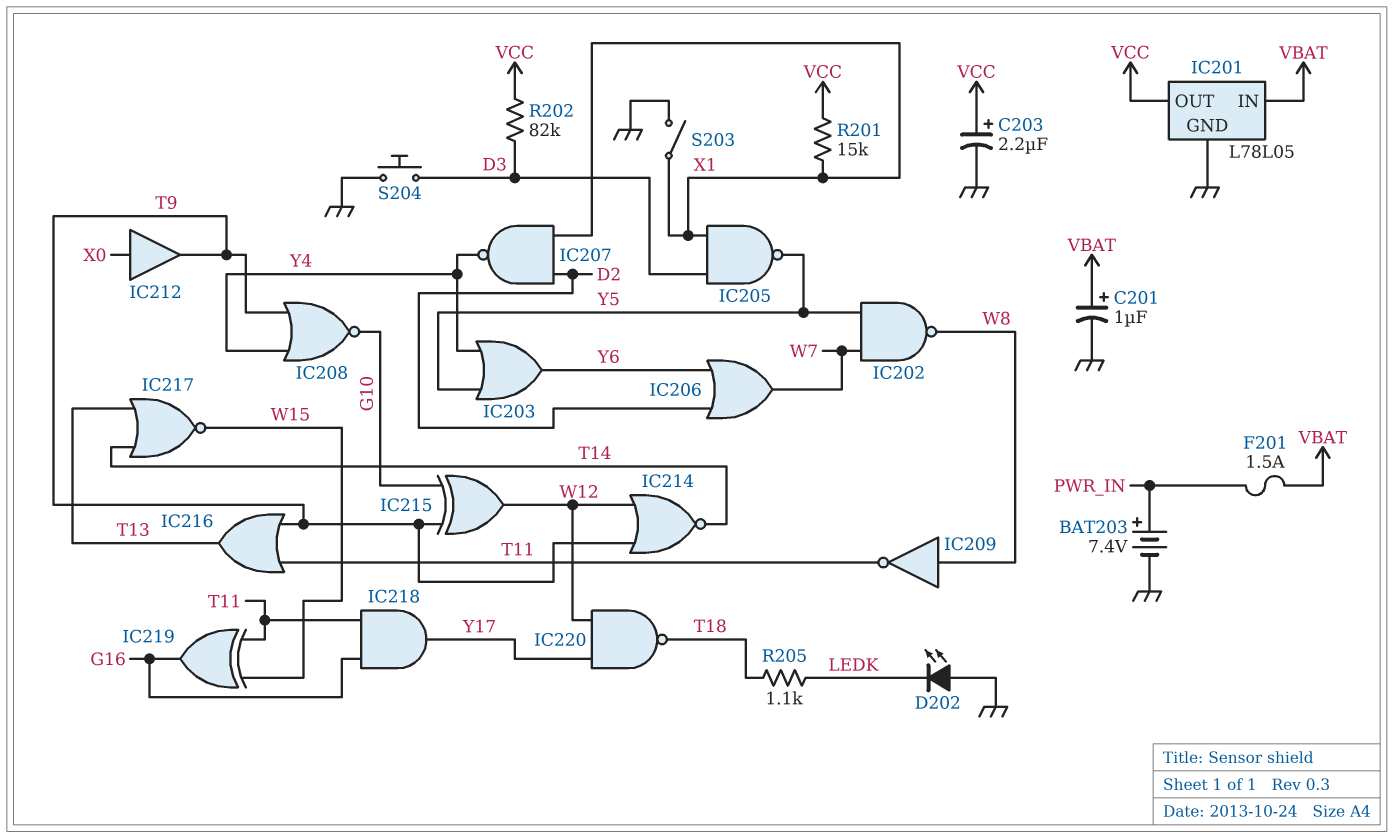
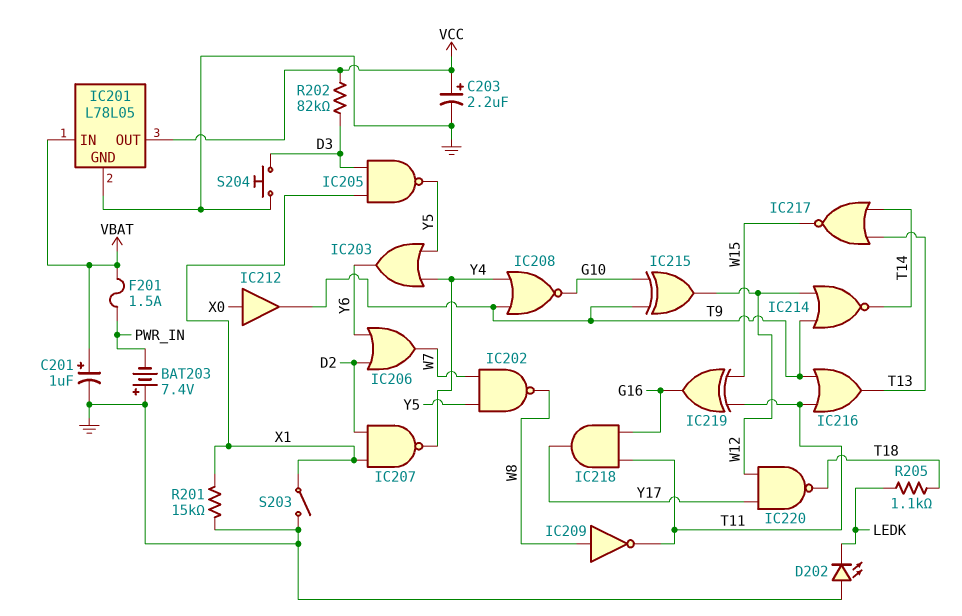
BAT203: 7.4V (plus PWR_IN, minus GND) -> 7.4V (plus GND, minus PWR_IN)
R201: 15k (VCC, X1) -> 15k (GND, X1)

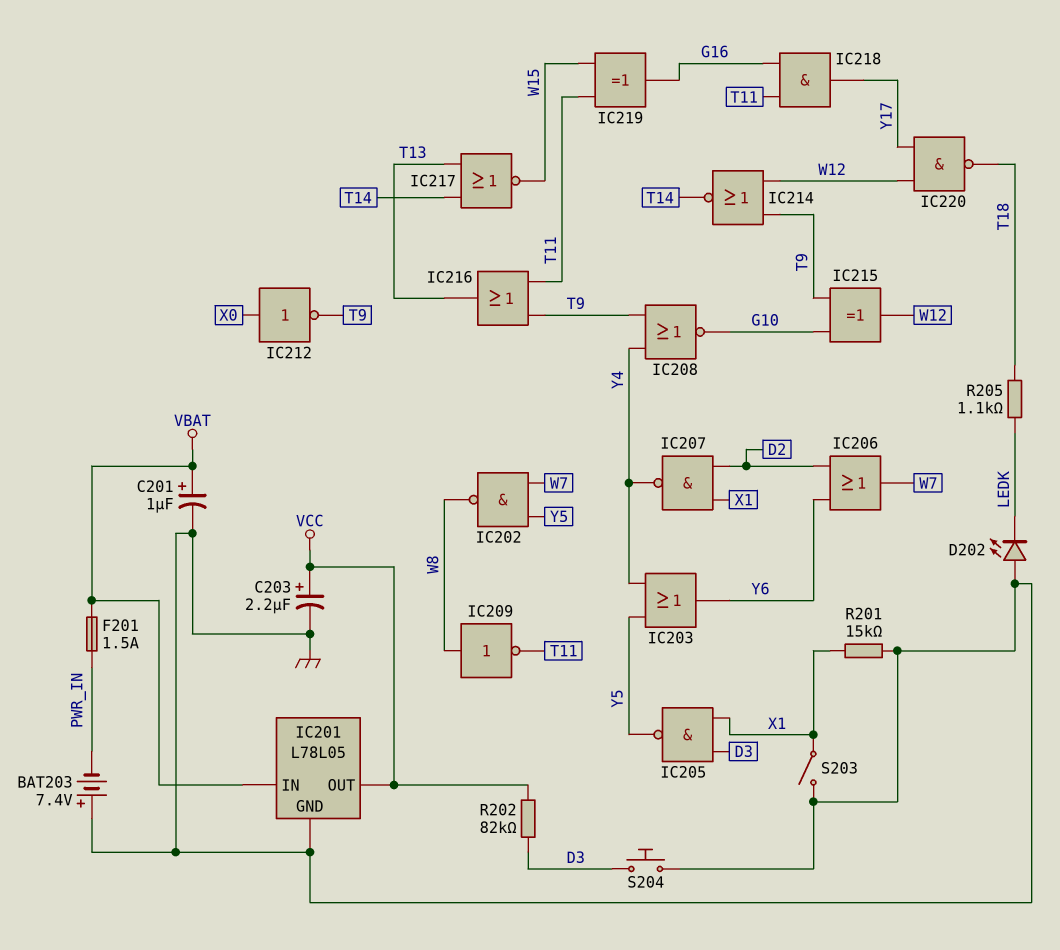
IC212: buffer (in X0, out T9) -> NOT (in X0, out T9)

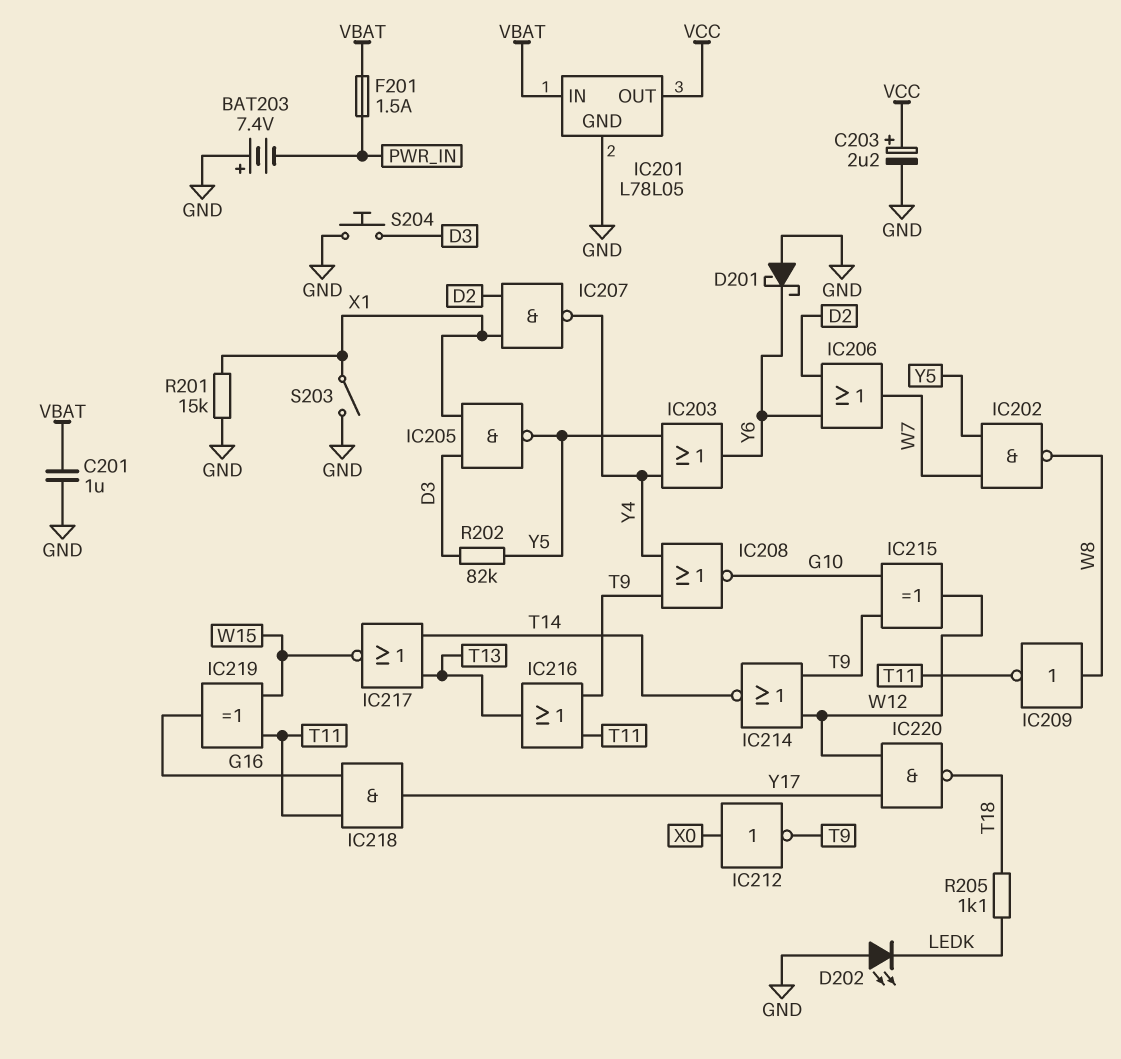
C201: 1uF (plus VBAT, minus GND) -> 1uF (GND, VBAT)
D201: none -> schottky (A GND, K Y6)
R202: 82k (D3, VCC) -> 82k (D3, Y5)

